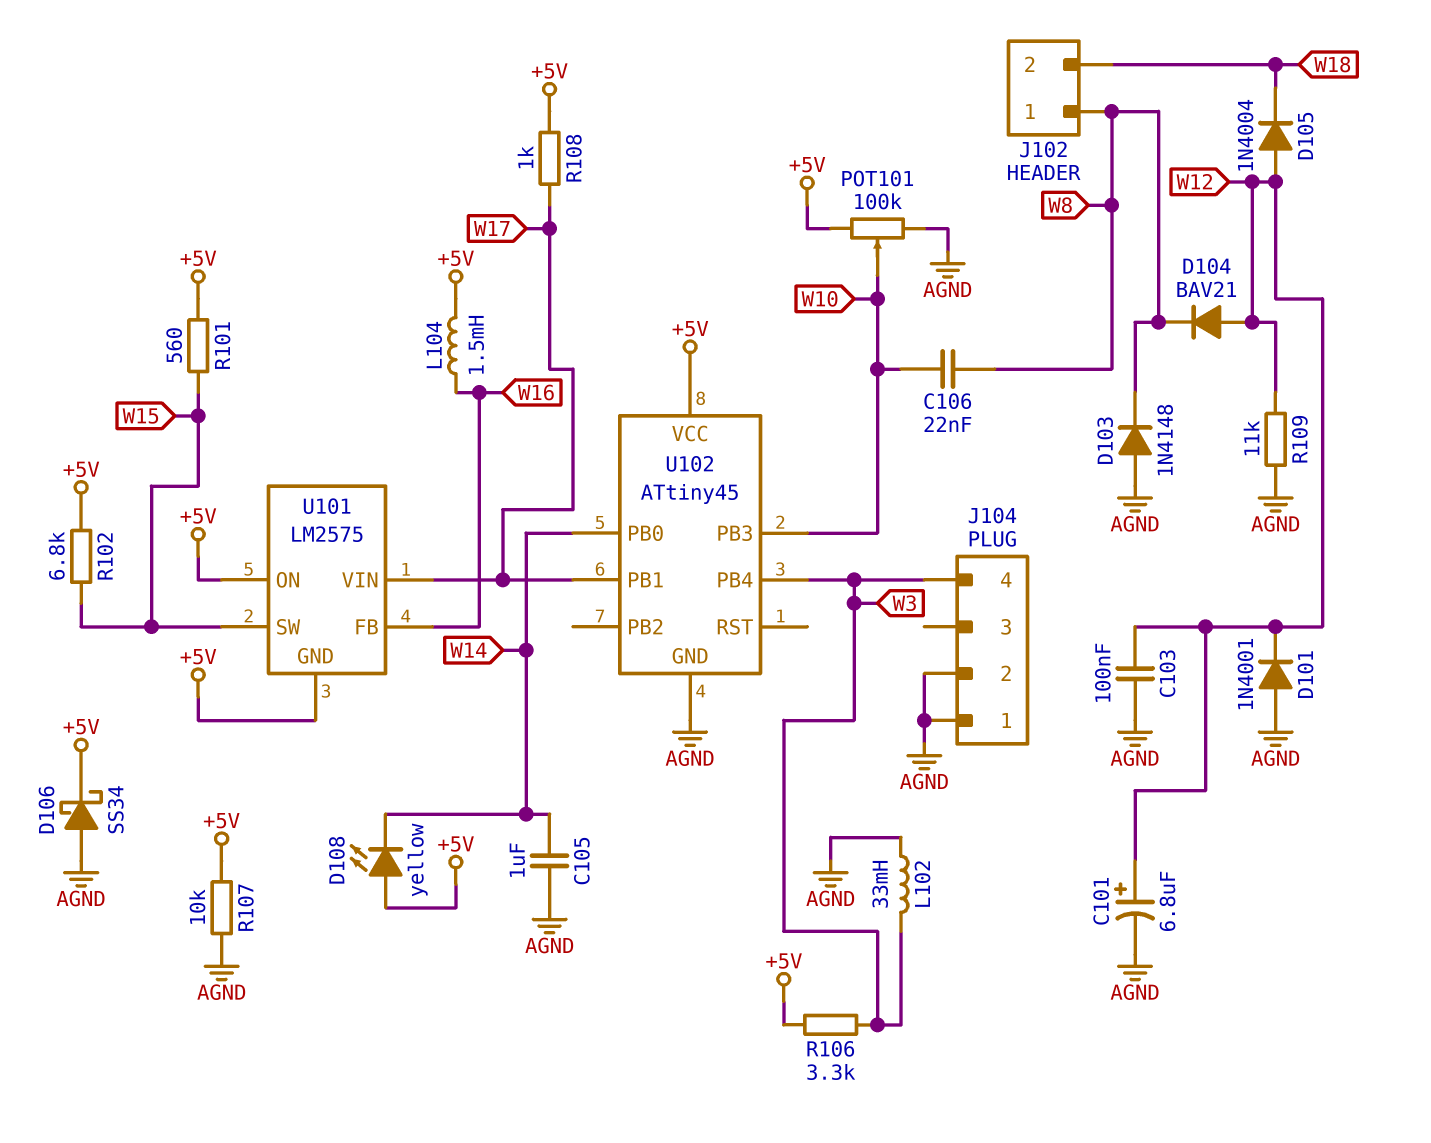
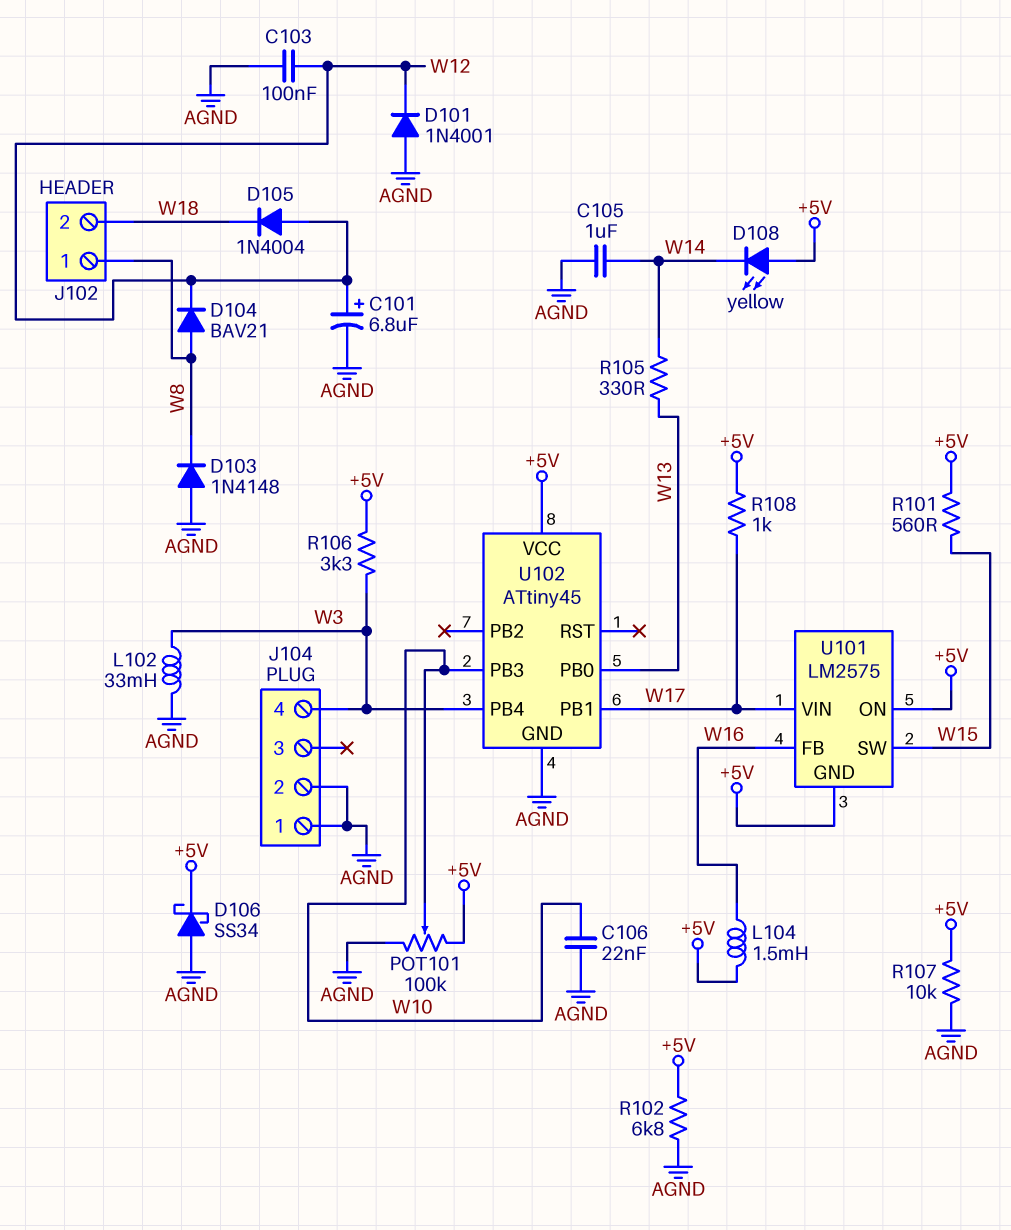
C106: 22nF (W8, W10) -> 22nF (AGND, W10)
D104: diode BAV21 (A W12, K W8) -> diode BAV21 (A W8, K W12)
R102: 6.8k (+5V, W15) -> 6.8k (+5V, AGND)
R105: none -> 330 (W13, W14)
R109: 11k (AGND, W12) -> none
U102 pin PB0: W14 -> W13

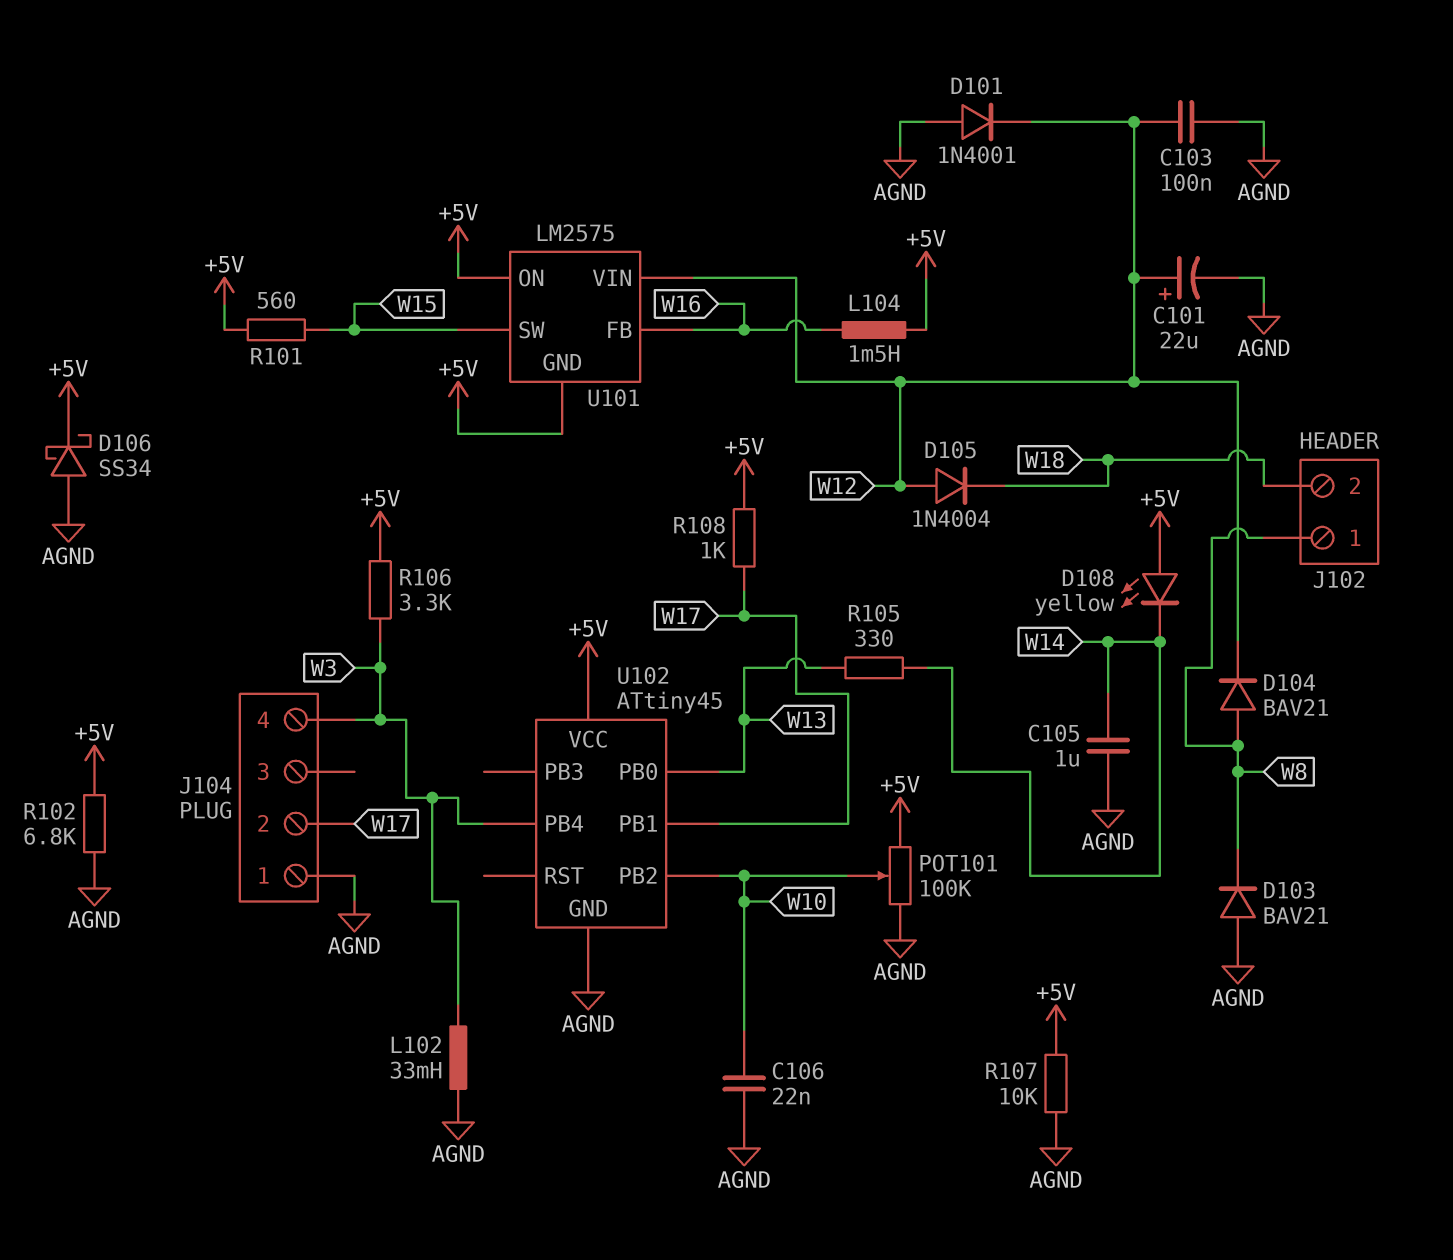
C101: 6.8uF (plus W12, minus AGND) -> 22uF (plus W12, minus AGND)
D103: diode 1N4148 (A AGND, K W8) -> diode BAV21 (A AGND, K W8)
J104 pin 2: AGND -> W17
U101 pin VIN: W17 -> W12
U102 pin PB2: none -> W10
U102 pin PB3: W10 -> none

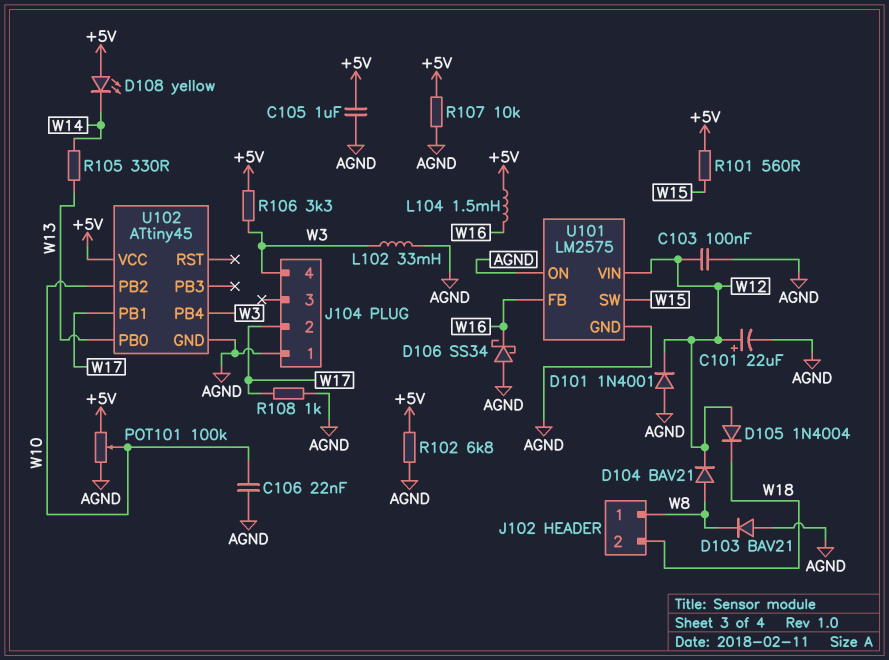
C105: 1uF (AGND, W14) -> 1uF (+5V, AGND)
D106: schottky SS34 (A AGND, K +5V) -> schottky SS34 (A AGND, K W16)
R108: 1k (+5V, W17) -> 1k (AGND, W17)
U101 pin GND: +5V -> AGND
U101 pin ON: +5V -> AGND

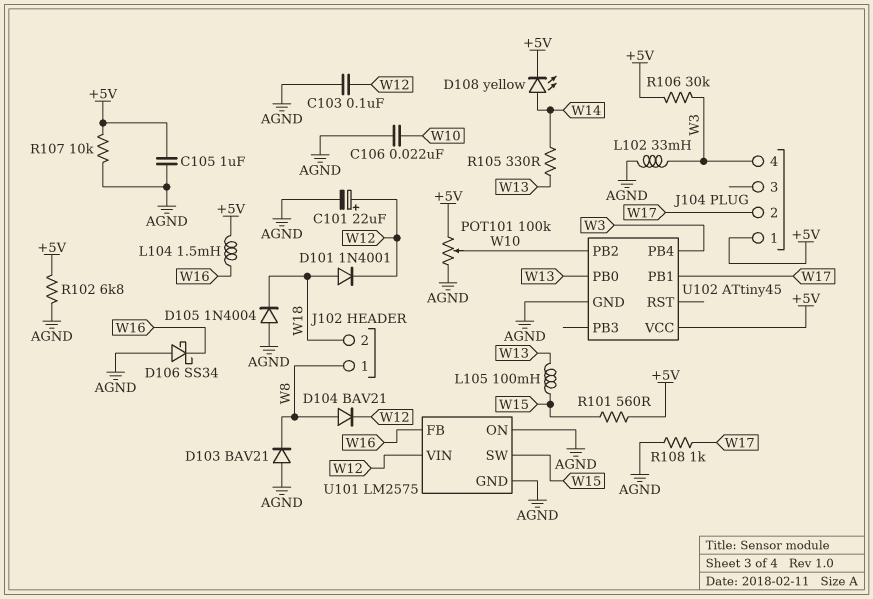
D101: diode 1N4001 (A AGND, K W12) -> diode 1N4001 (A W18, K W12)
D105: diode 1N4004 (A W12, K W18) -> diode 1N4004 (A AGND, K W18)
D108: LED yellow (A +5V, K W14) -> LED yellow (A W14, K +5V)
J104 pin 1: AGND -> +5V
L105: none -> 100mH (W13, W15)
R106: 3.3k (+5V, W3) -> 30k (+5V, W3)

